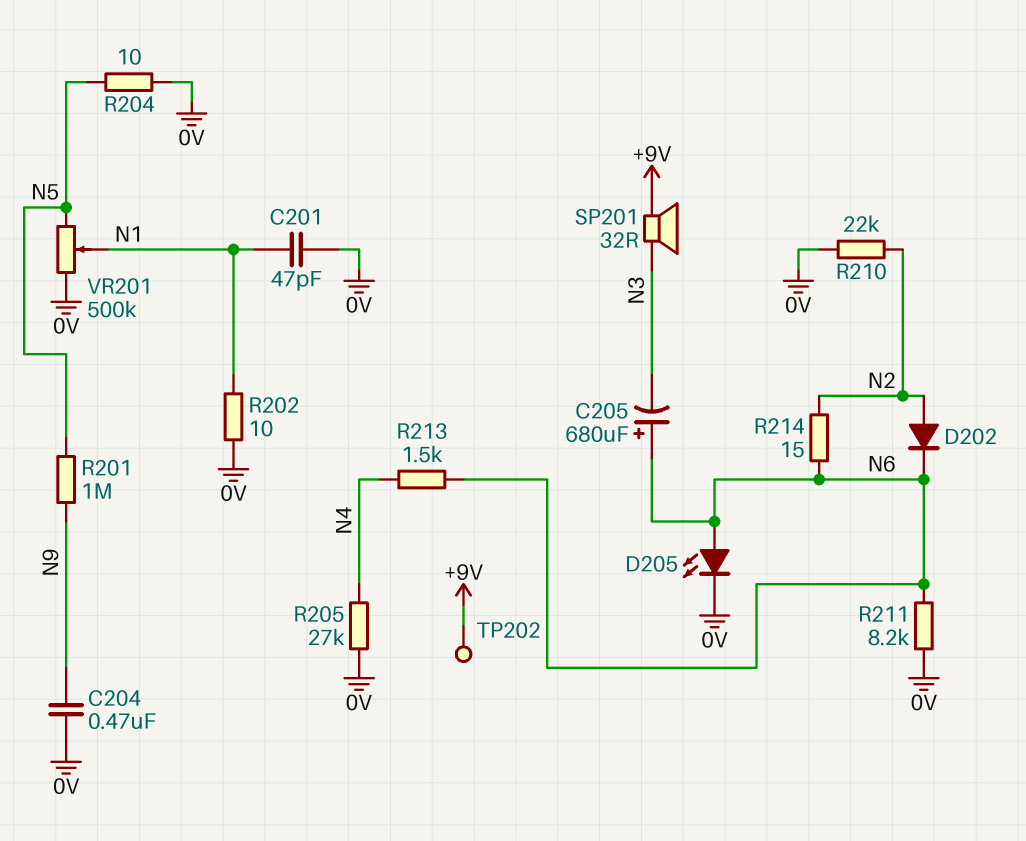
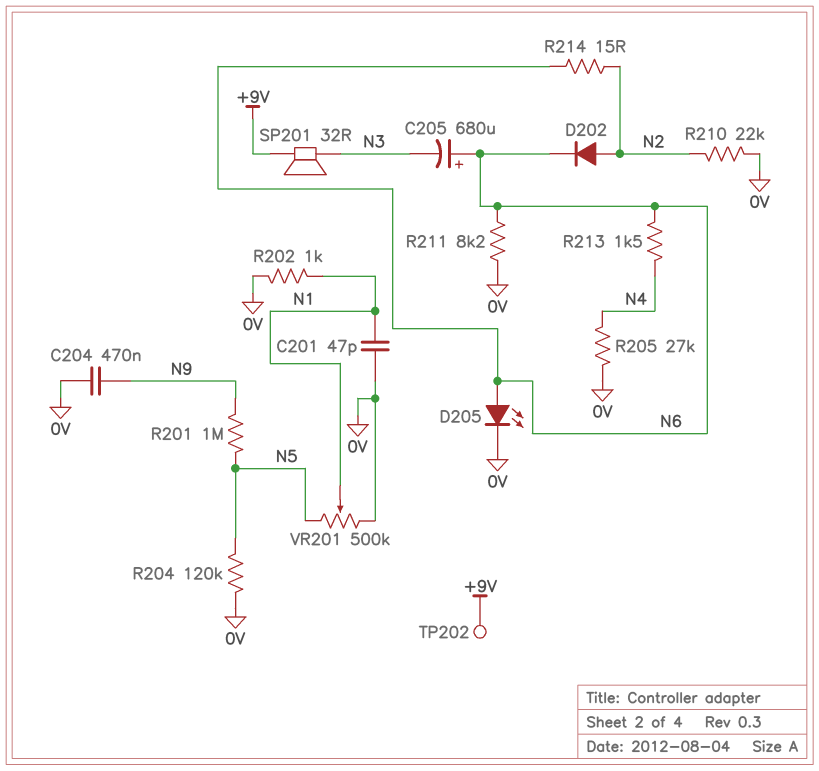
R202: 10 (0V, N1) -> 1k (0V, N1)
R204: 10 (0V, N5) -> 120k (0V, N5)

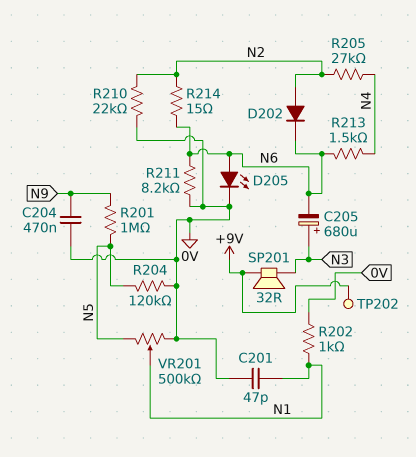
C205: 680uF (plus N6, minus N3) -> 680uF (plus N3, minus N6)
R205: 27k (0V, N4) -> 27k (N2, N4)

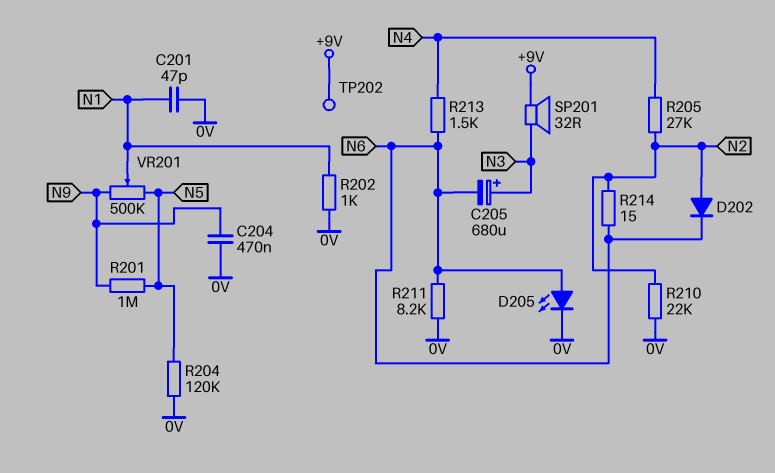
VR201: 500k (0V, N5, wiper N1) -> 500k (N5, N9, wiper N1)

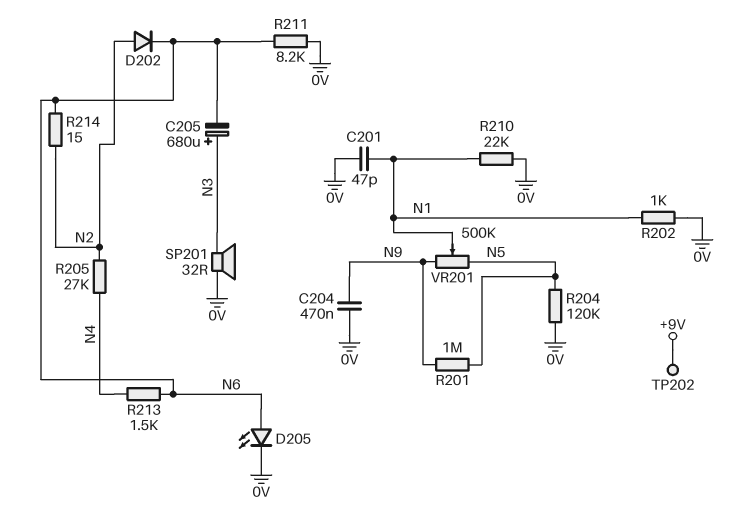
R210: 22k (0V, N2) -> 22k (0V, N1)
SP201: speaker 32R (+9V, N3) -> speaker 32R (0V, N3)

